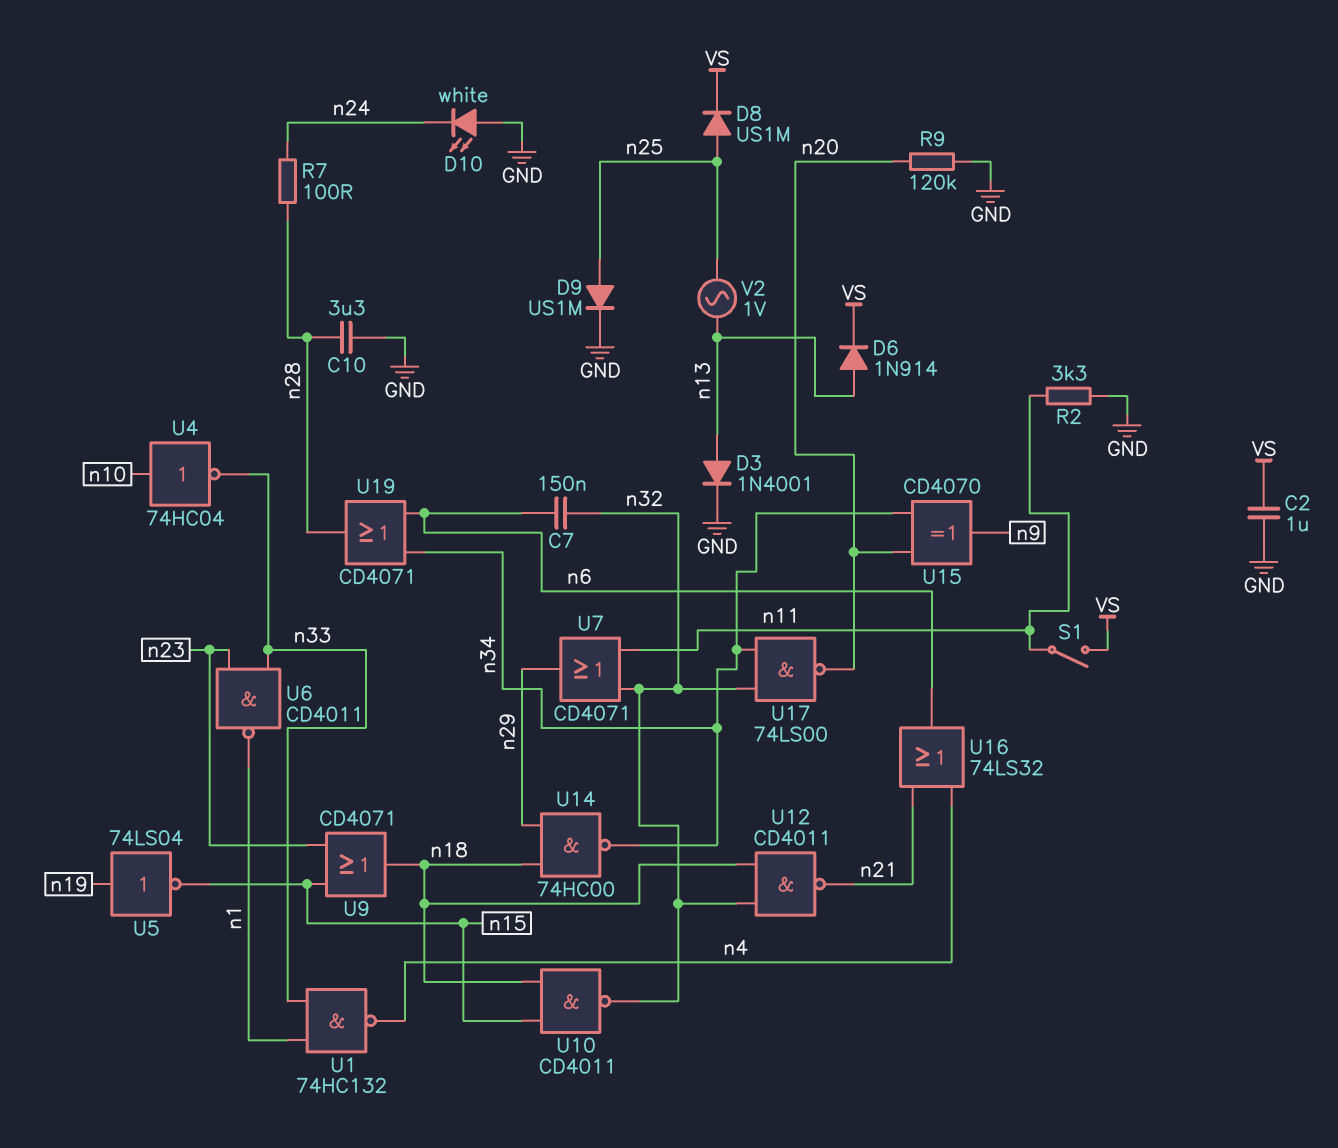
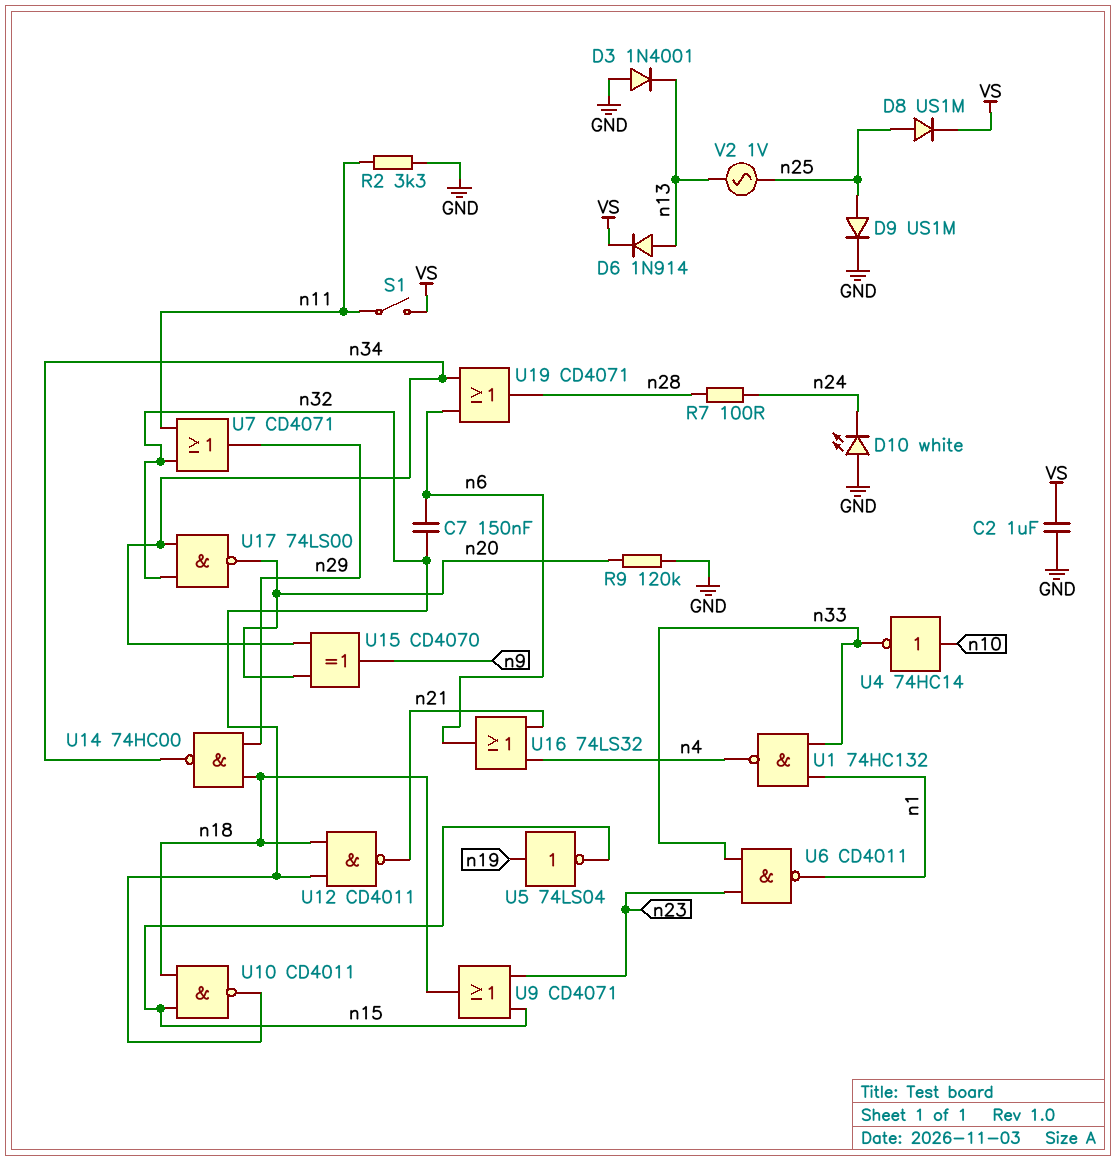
C10: 3.3uF (GND, n28) -> none
D3: diode 1N4001 (A n13, K GND) -> diode 1N4001 (A GND, K n13)
U4: NOT 74HC04 (in n10, out n33) -> NOT 74HC14 (in n10, out n33)

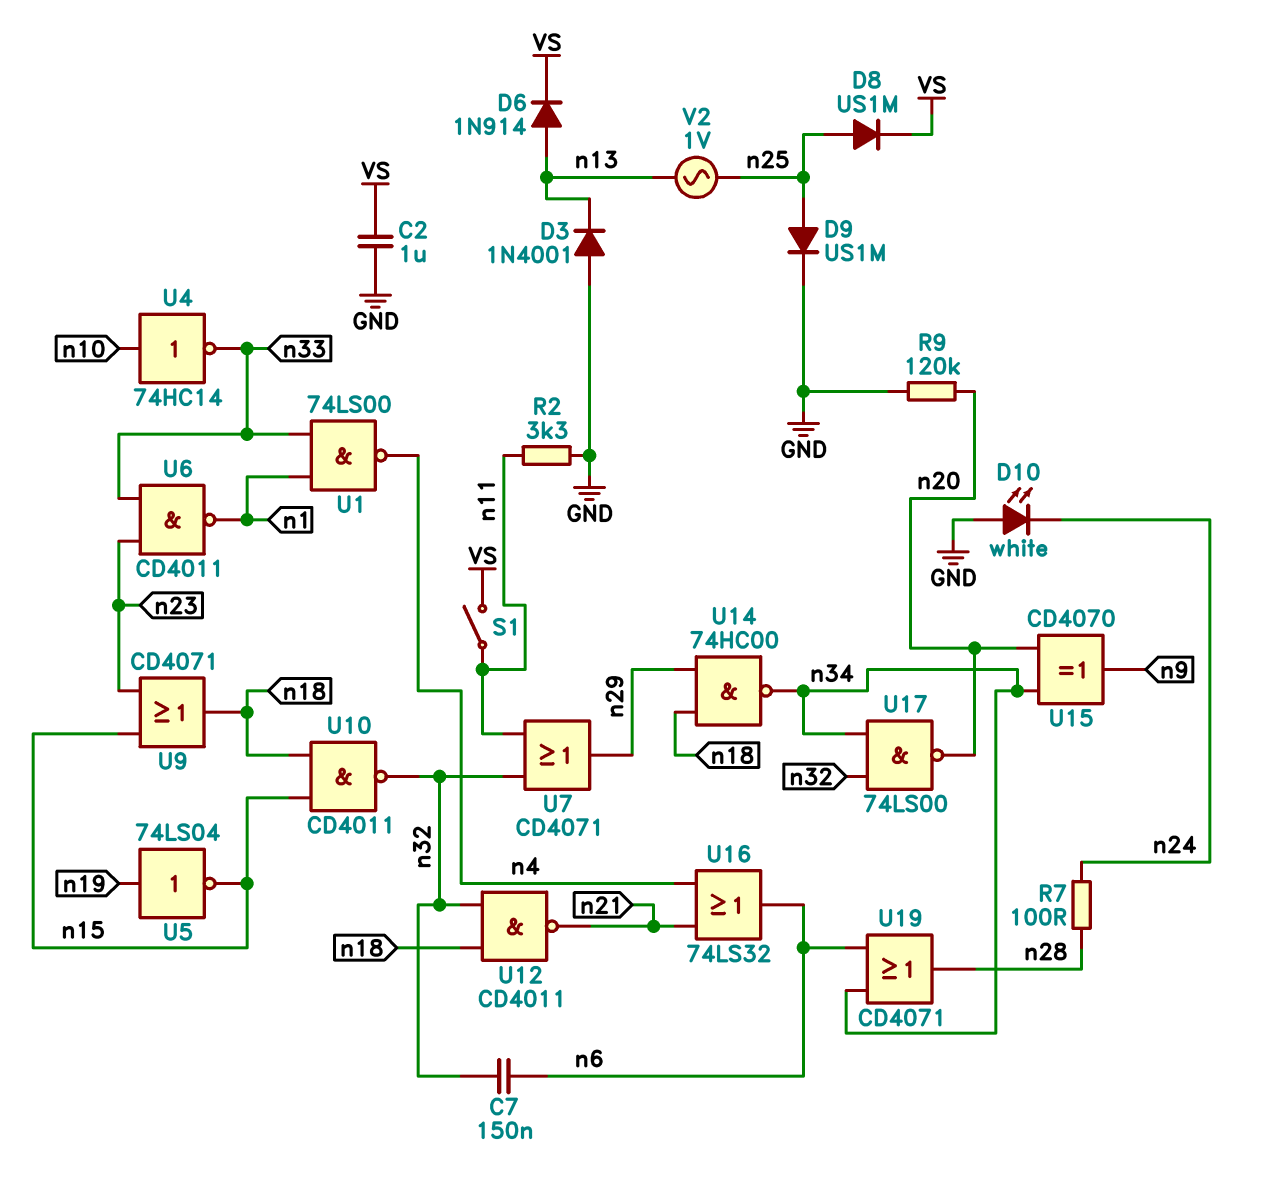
U1: NAND 74HC132 (in n1, in n33, out n4) -> NAND 74LS00 (in n1, in n33, out n4)

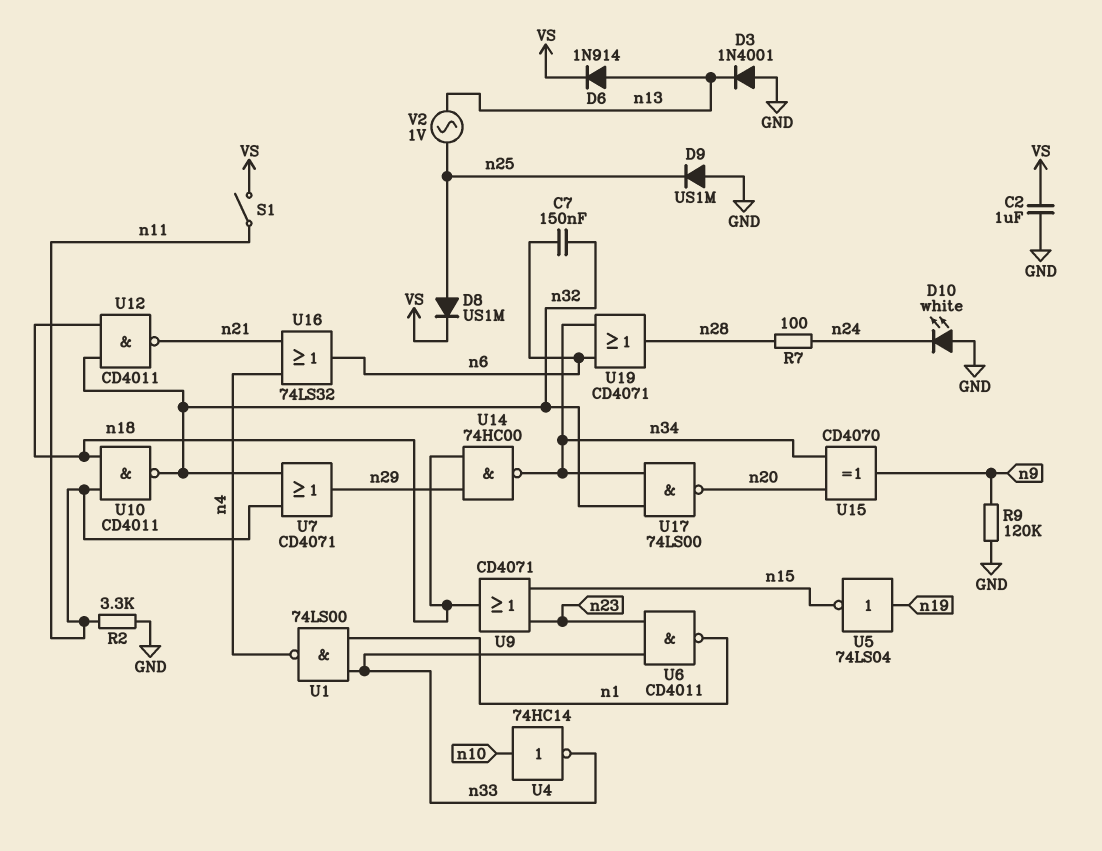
D9: diode US1M (A n25, K GND) -> diode US1M (A GND, K n25)
R9: 120k (GND, n20) -> 120k (GND, n9)
U10: NAND CD4011 (in n15, in n18, out n32) -> NAND CD4011 (in n11, in n18, out n32)

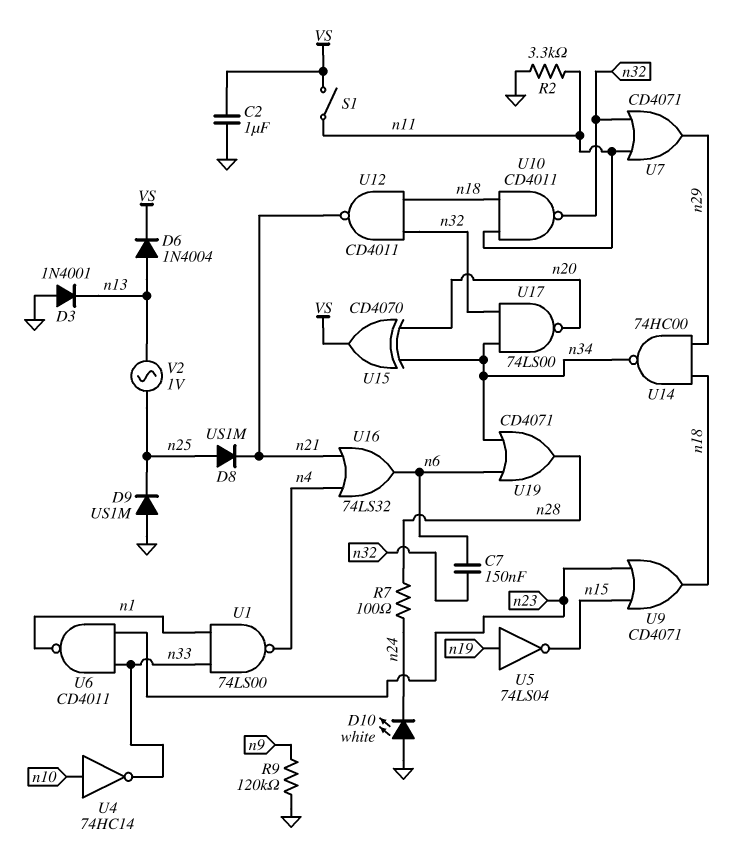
D6: diode 1N914 (A n13, K VS) -> diode 1N4004 (A n13, K VS)
D8: diode US1M (A n25, K VS) -> diode US1M (A n25, K n21)
U15: XOR CD4070 (in n20, in n34, out n9) -> XOR CD4070 (in n20, in n34, out VS)

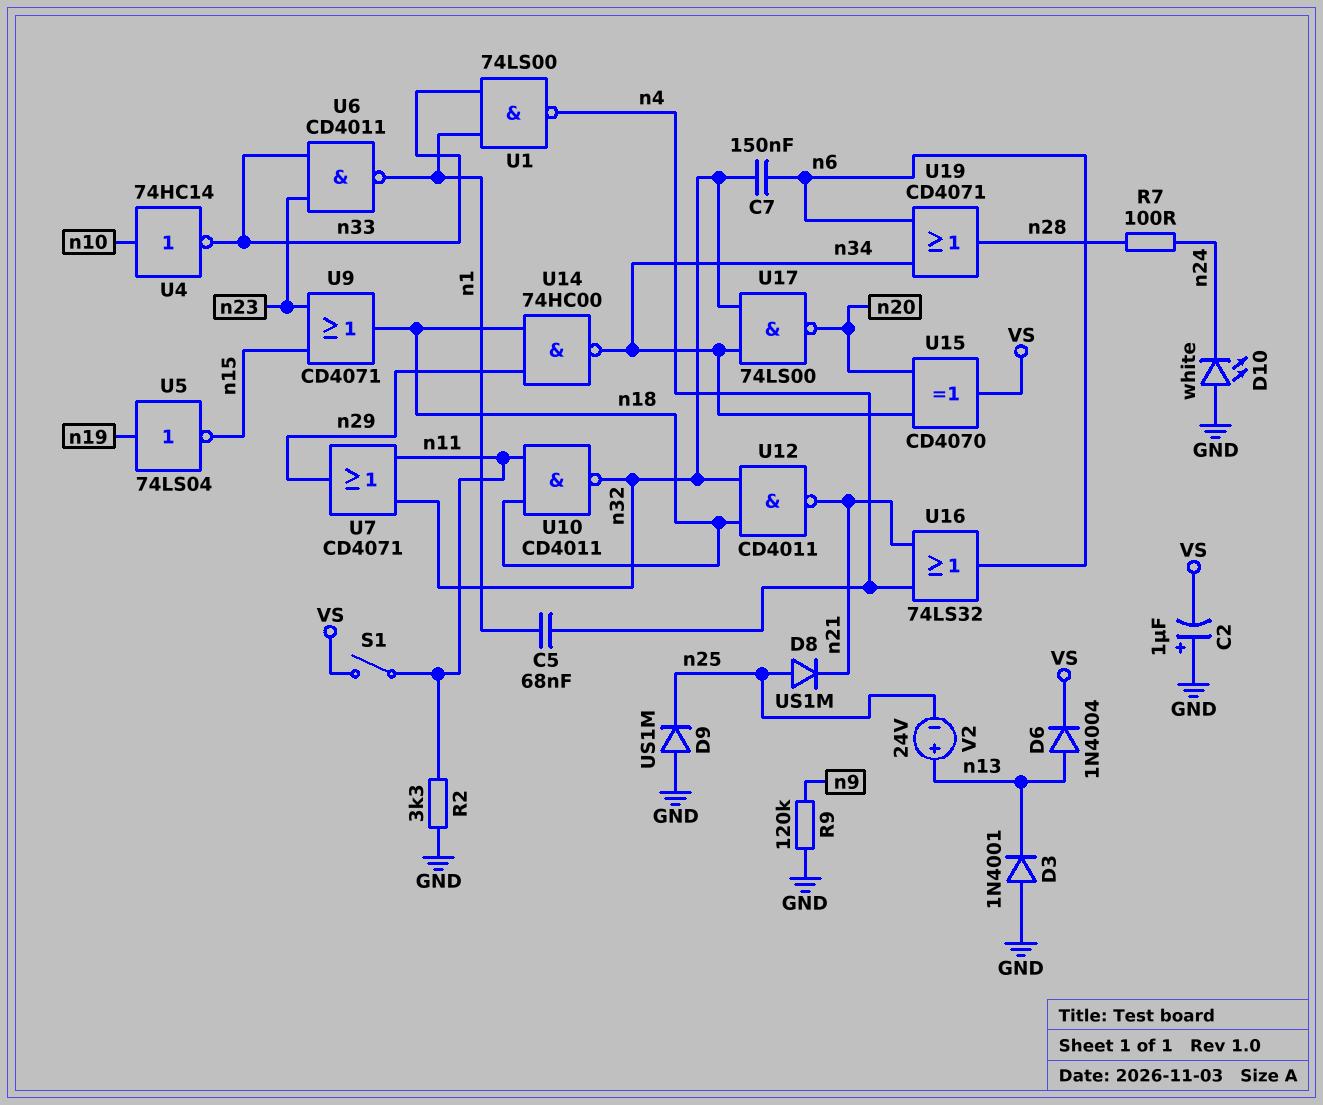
C2: 1uF (GND, VS) -> 1uF (plus GND, minus VS)
C5: none -> 68nF (n1, n4)
V2: AC 1V (n13, n25) -> 24V (plus n13, minus n25)

